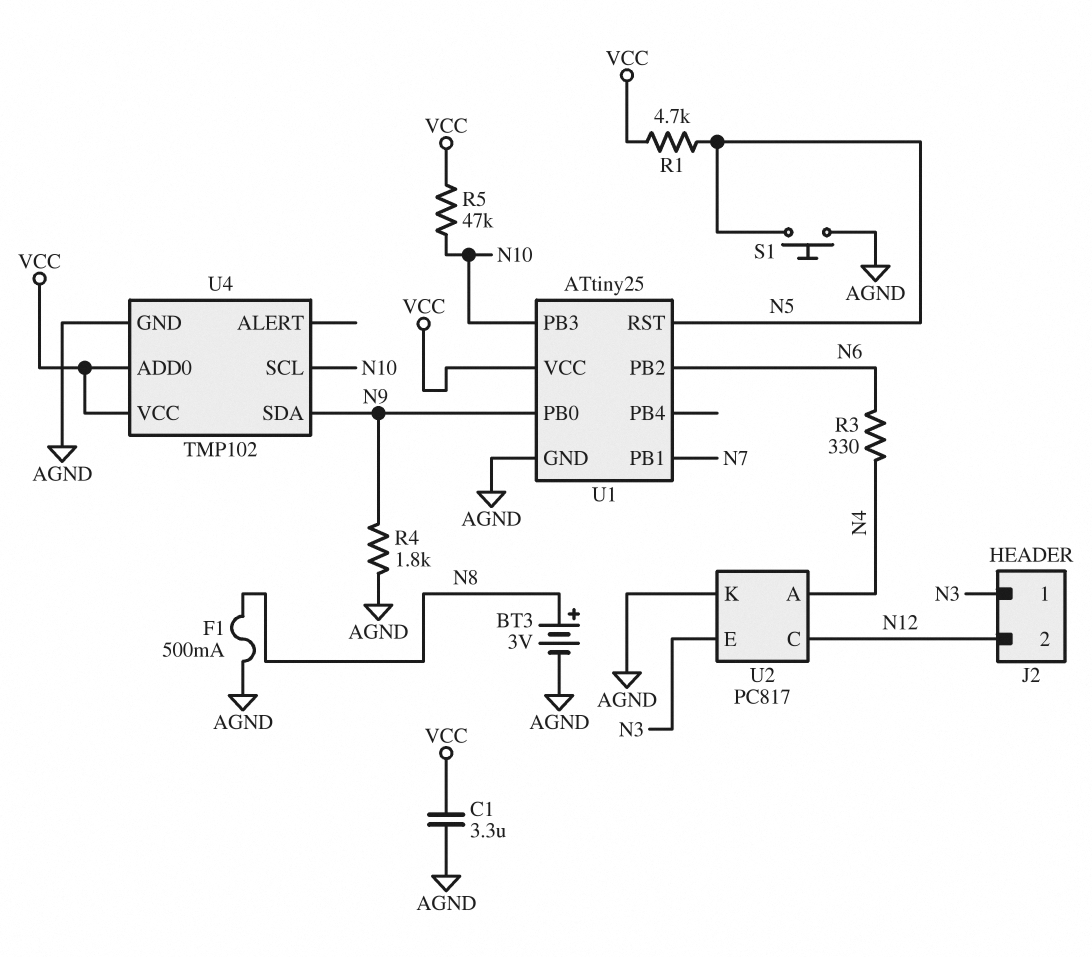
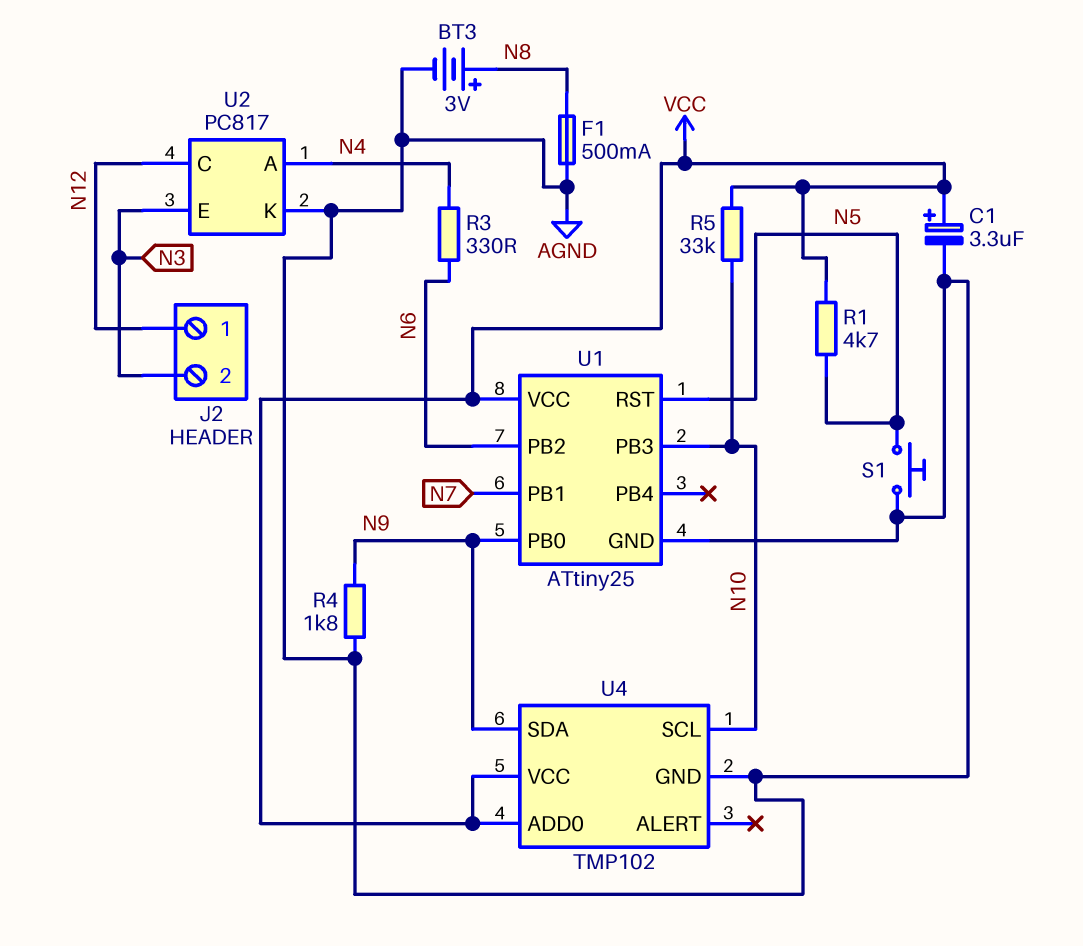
C1: 3.3uF (AGND, VCC) -> 3.3uF (plus VCC, minus AGND)
J2 pin 1: N3 -> N12
J2 pin 2: N12 -> N3
R5: 47k (N10, VCC) -> 33k (N10, VCC)

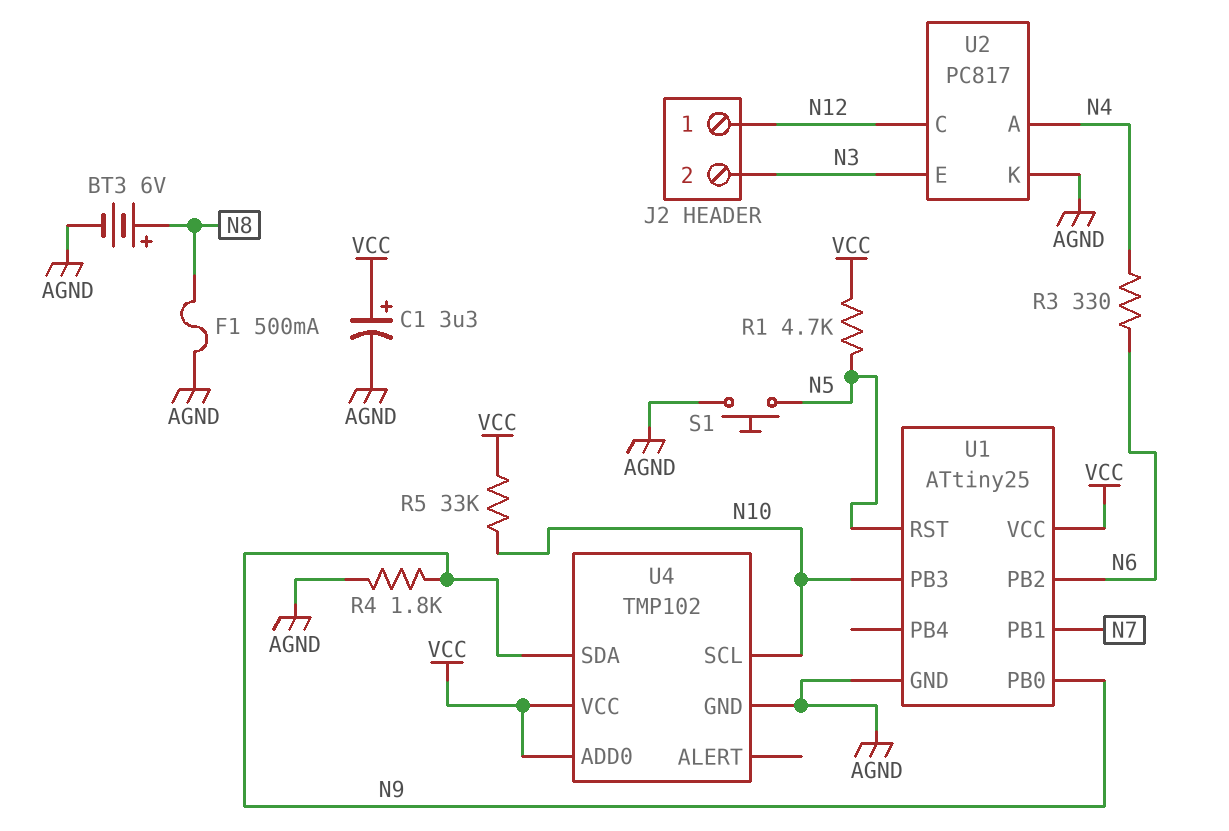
BT3: 3V (plus N8, minus AGND) -> 6V (plus N8, minus AGND)

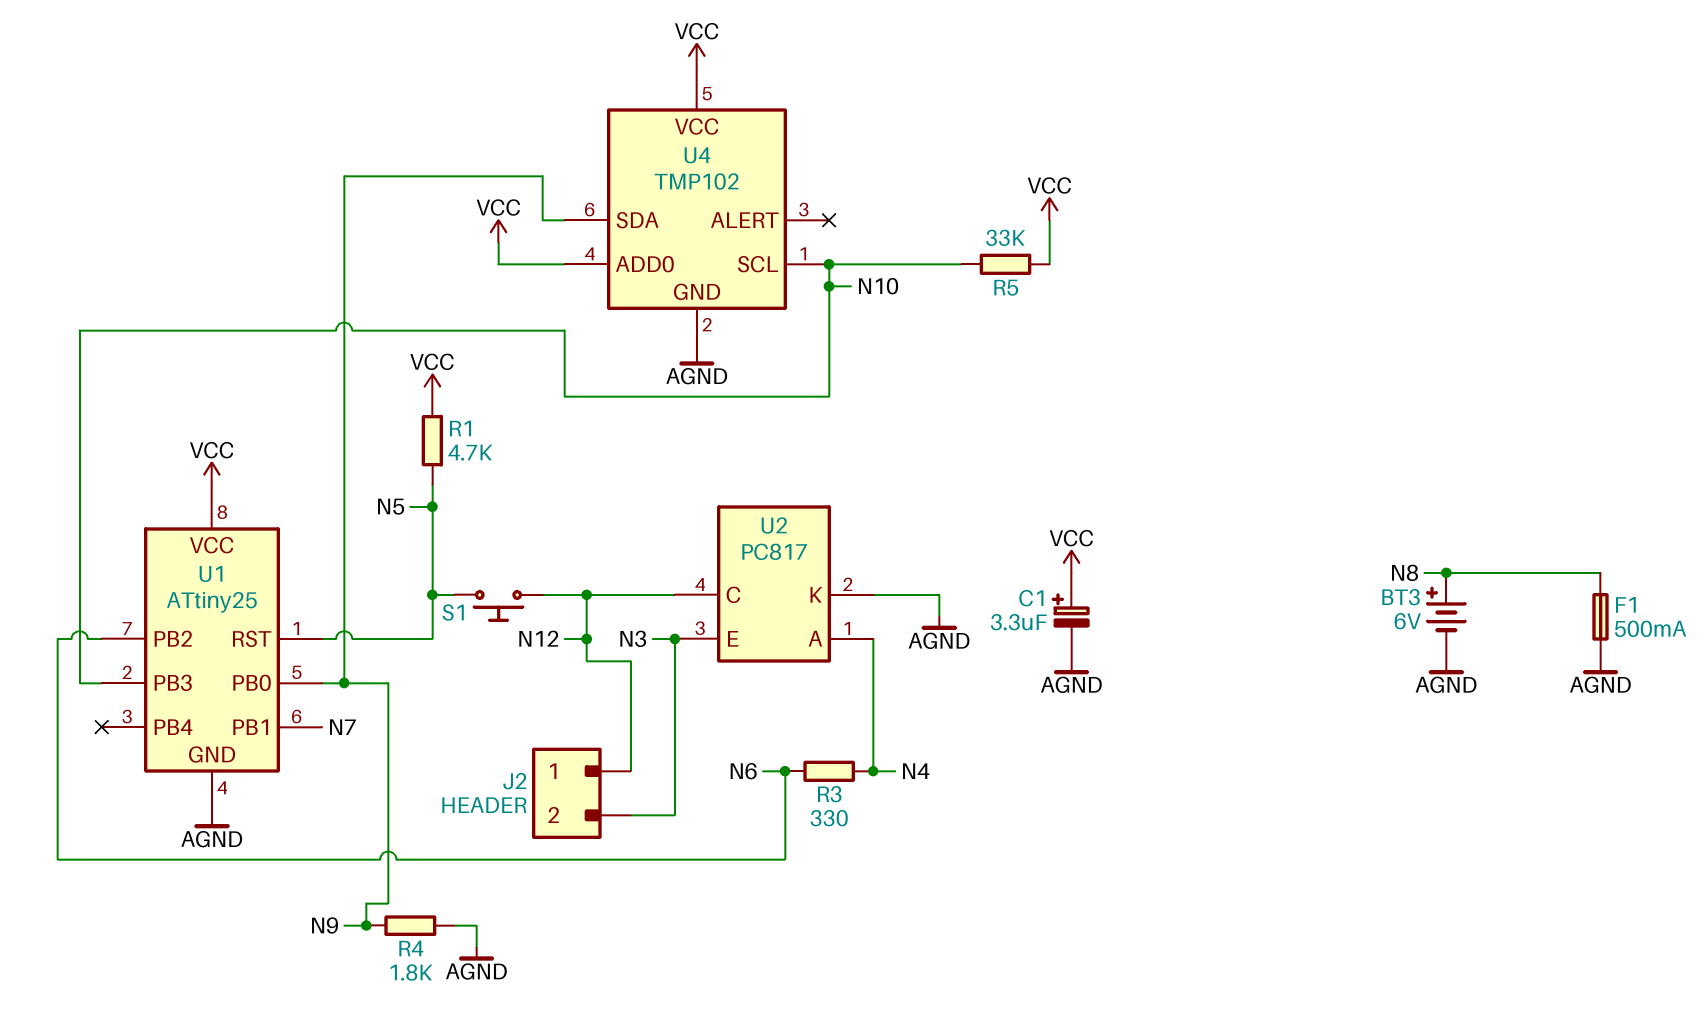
S1: button (AGND, N5) -> button (N5, N12)

